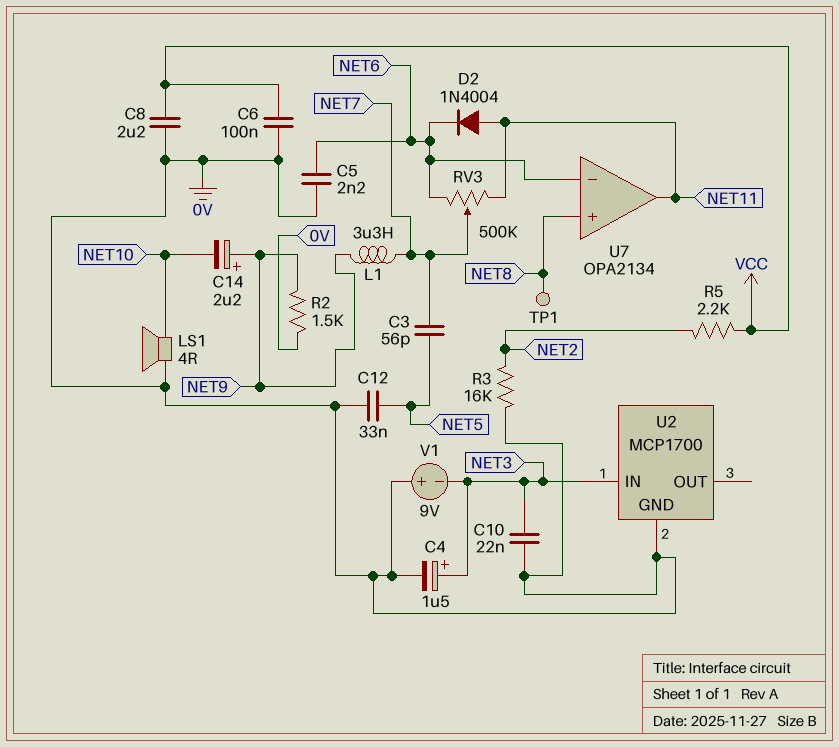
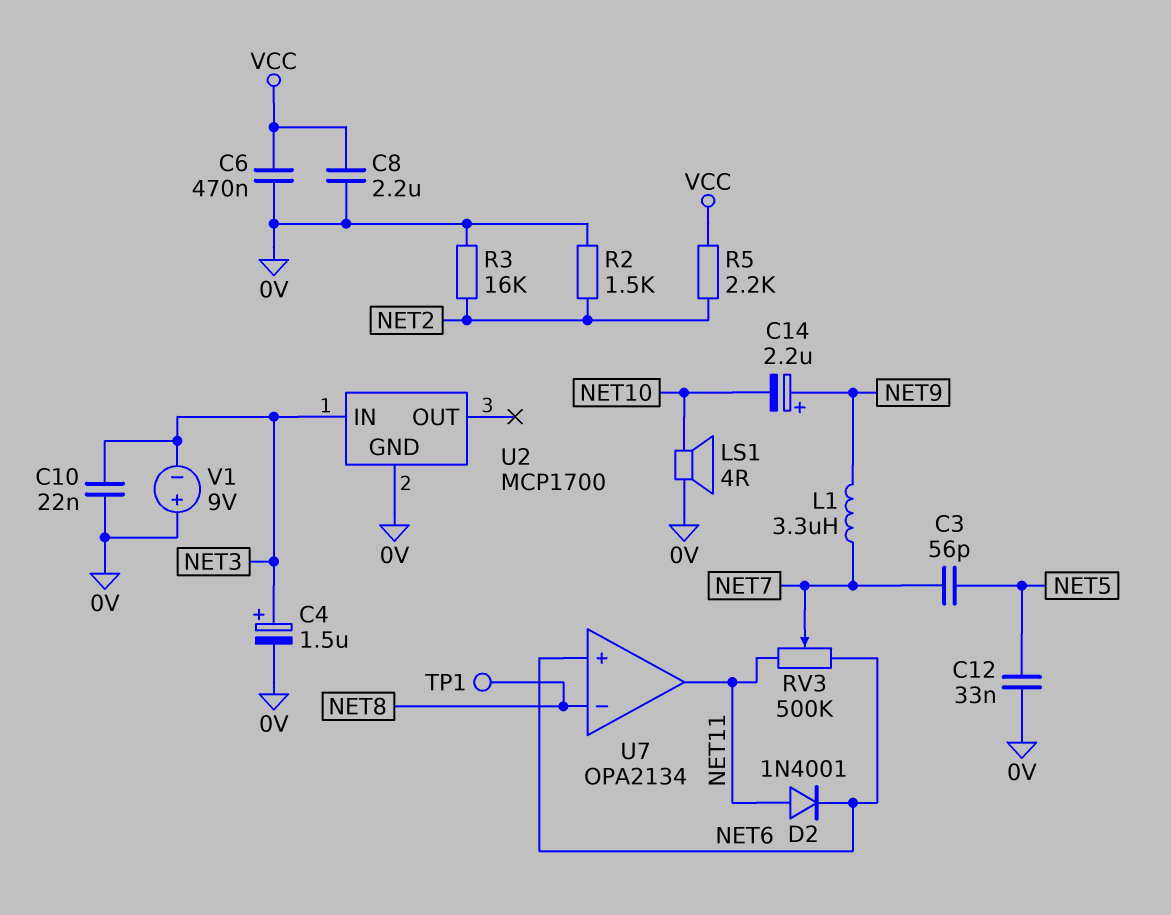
C5: 2.2nF (0V, NET6) -> none
C6: 100nF (0V, VCC) -> 470nF (0V, VCC)
D2: diode 1N4004 (A NET11, K NET6) -> diode 1N4001 (A NET11, K NET6)
R2: 1.5k (0V, NET9) -> 1.5k (0V, NET2)
U7 pin in+: NET8 -> NET6
U7 pin in-: NET6 -> NET8

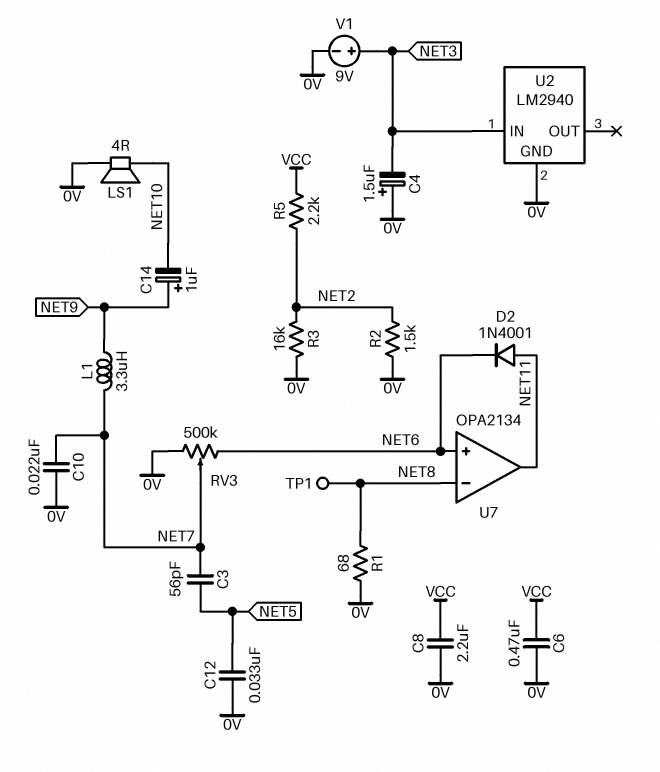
C4: 1.5uF (plus NET3, minus 0V) -> 1.5uF (plus 0V, minus NET3)
C10: 22nF (0V, NET3) -> 22nF (0V, NET7)
C14: 2.2uF (plus NET9, minus NET10) -> 1uF (plus NET9, minus NET10)
R1: none -> 68 (0V, NET8)
RV3: 500k (NET6, NET11, wiper NET7) -> 500k (0V, NET6, wiper NET7)
U2: MCP1700 -> LM2940
V1: 9V (plus 0V, minus NET3) -> 9V (plus NET3, minus 0V)

